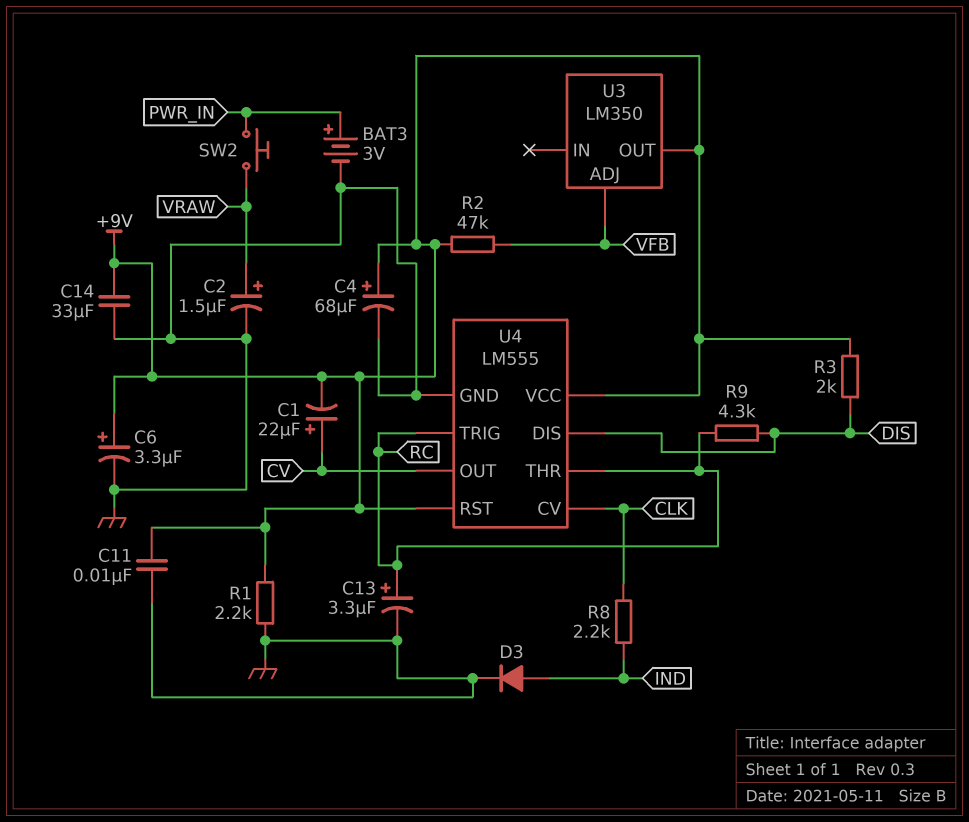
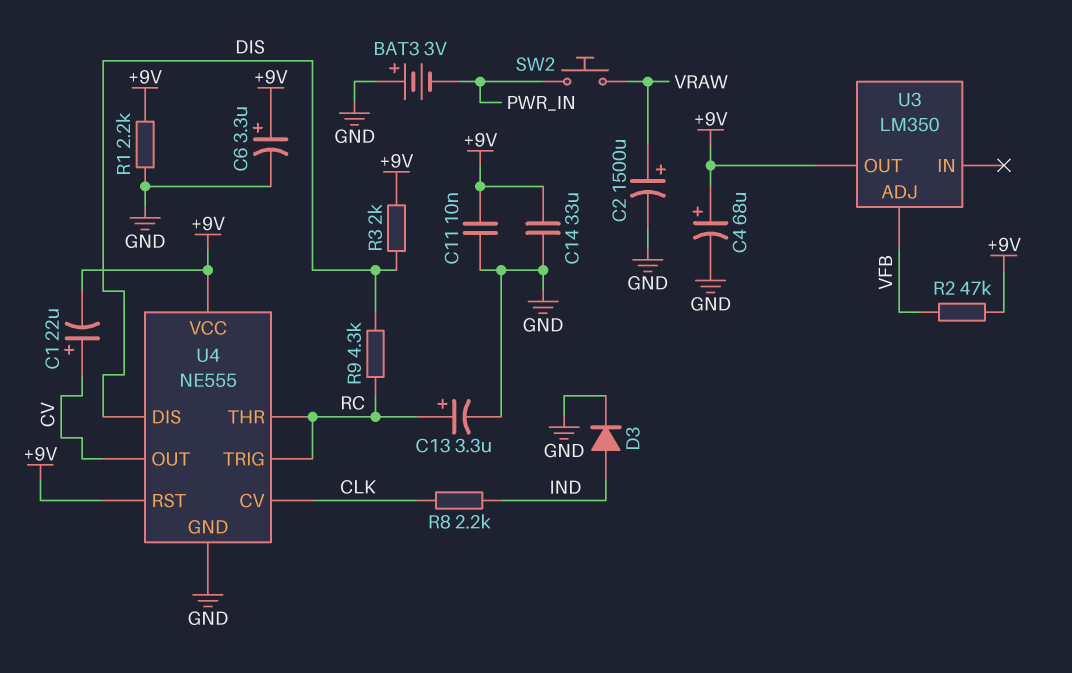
BAT3: 3V (plus PWR_IN, minus GND) -> 3V (plus GND, minus PWR_IN)
C2: 1.5uF (plus VRAW, minus GND) -> 1500uF (plus VRAW, minus GND)
U4: LM555 -> NE555

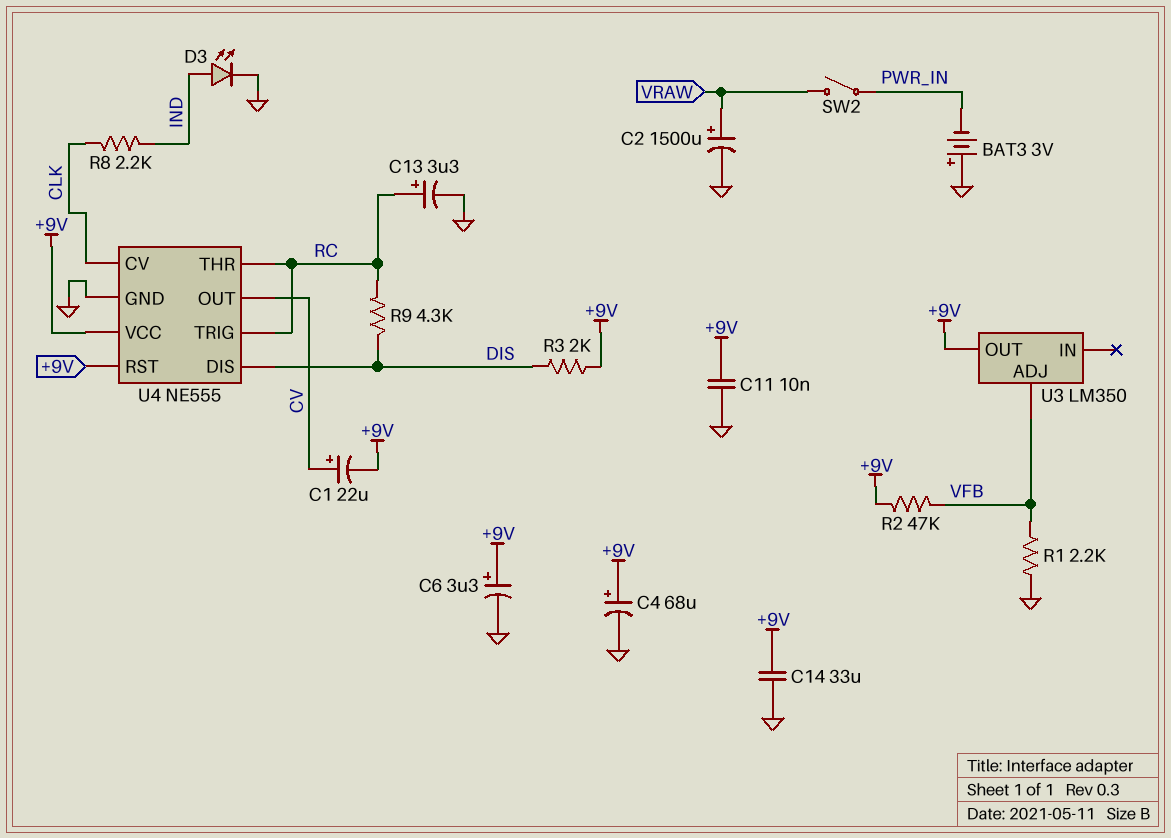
D3: diode (A IND, K GND) -> LED (A IND, K GND)
R1: 2.2k (+9V, GND) -> 2.2k (GND, VFB)
SW2: button (PWR_IN, VRAW) -> switch (PWR_IN, VRAW)

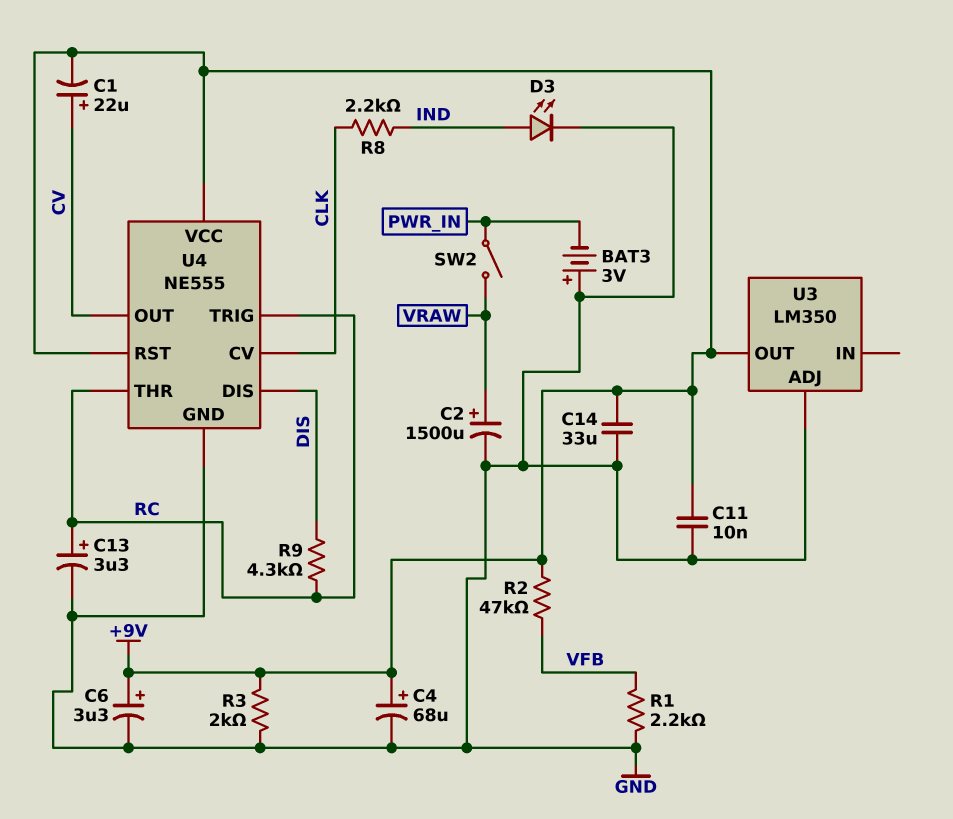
R3: 2k (+9V, DIS) -> 2k (+9V, GND)
U3 pin ADJ: VFB -> GND

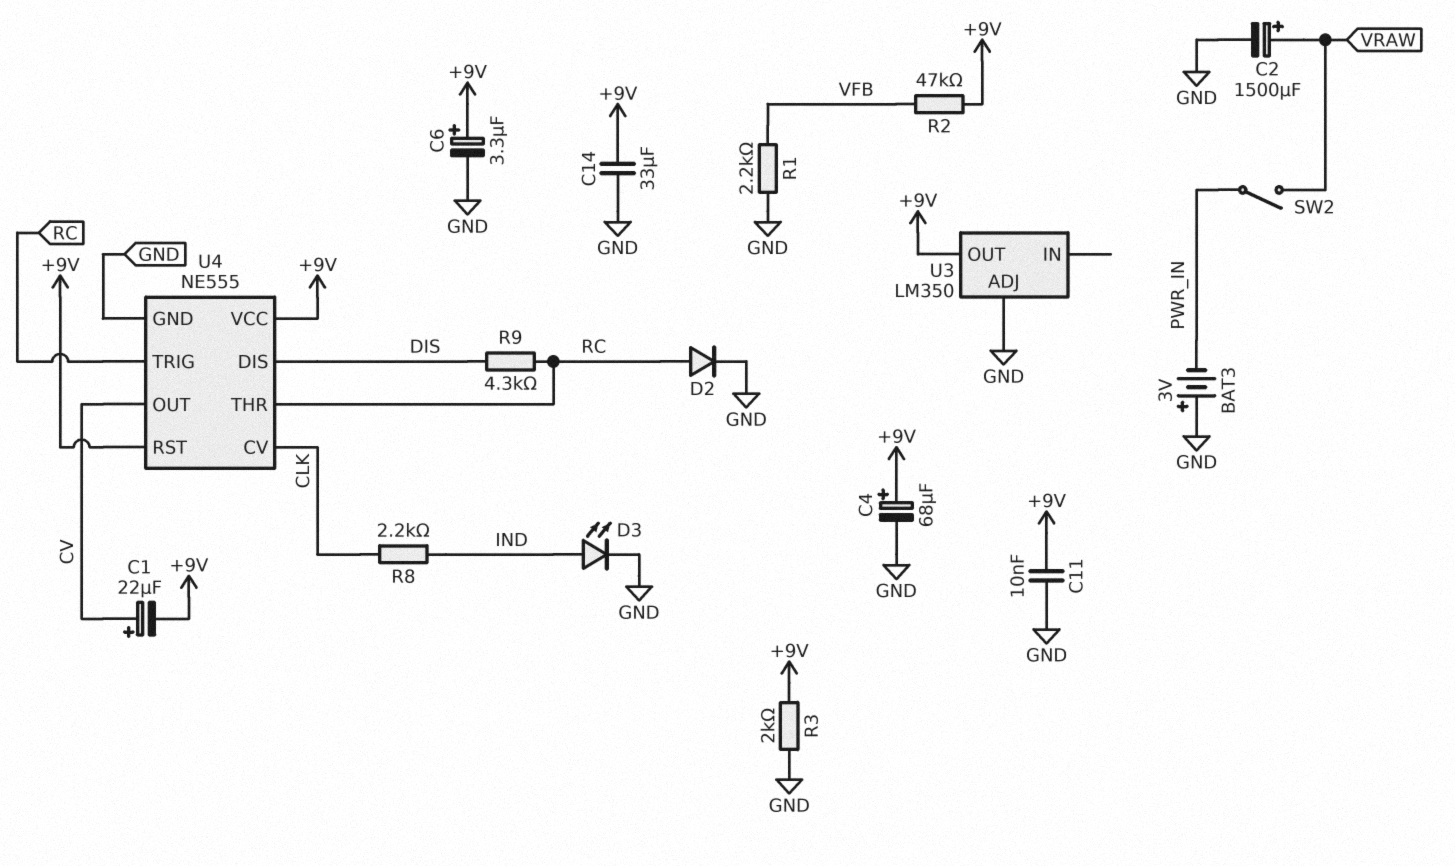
C13: 3.3uF (plus RC, minus GND) -> none
D2: none -> diode (A RC, K GND)

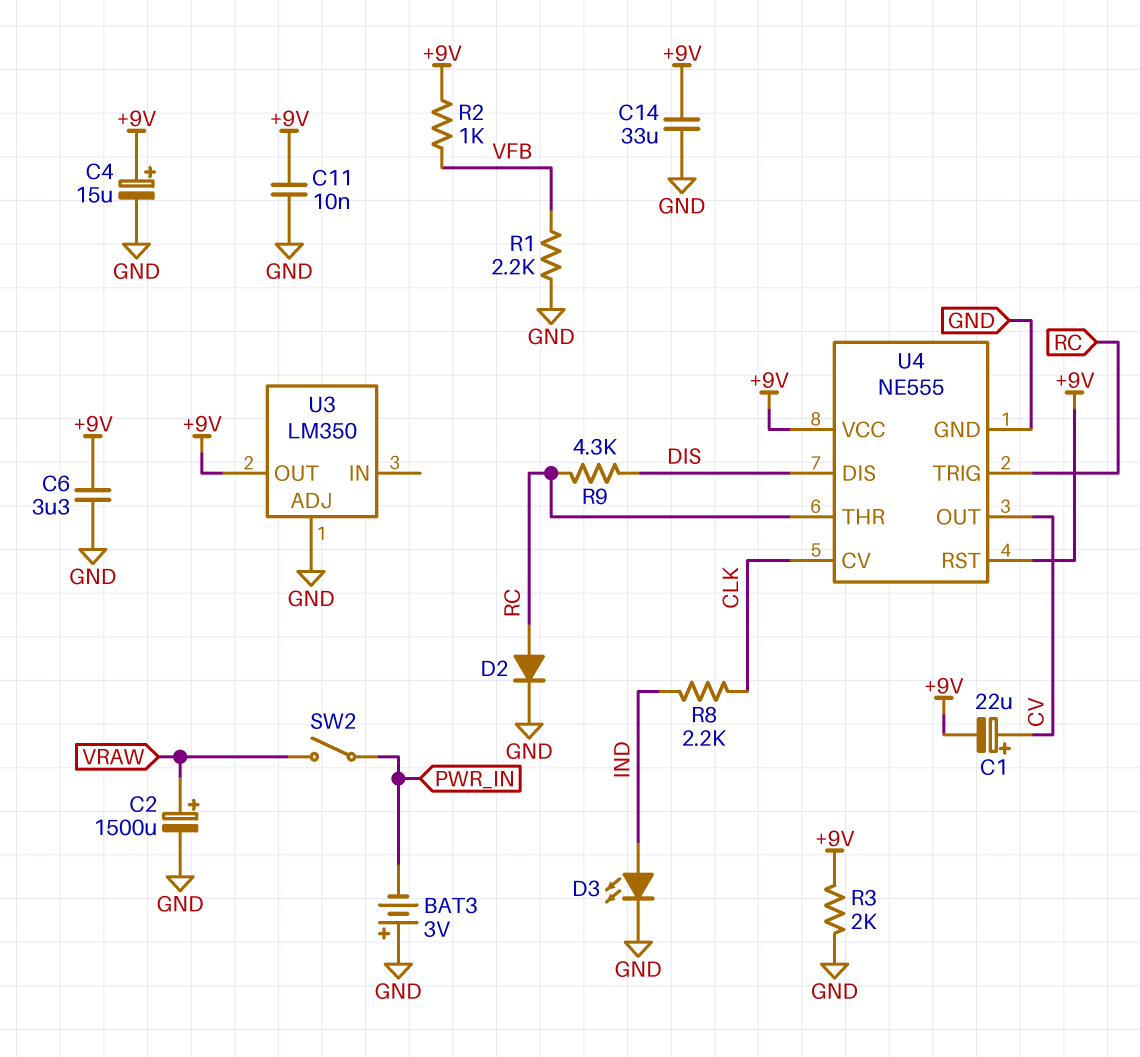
C4: 68uF (plus +9V, minus GND) -> 15uF (plus +9V, minus GND)
C6: 3.3uF (plus +9V, minus GND) -> 3.3uF (+9V, GND)
R2: 47k (+9V, VFB) -> 1k (+9V, VFB)

